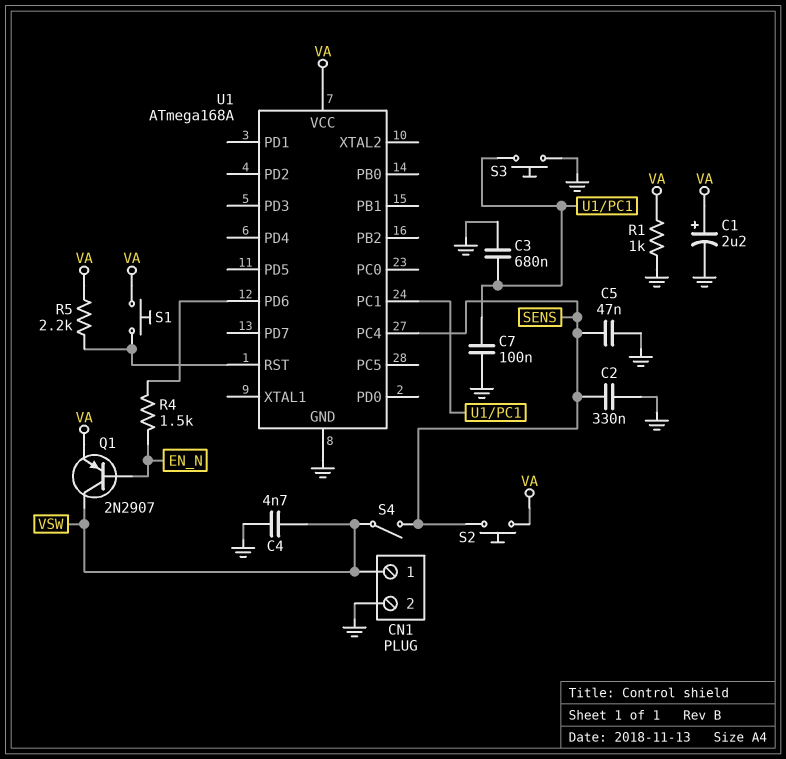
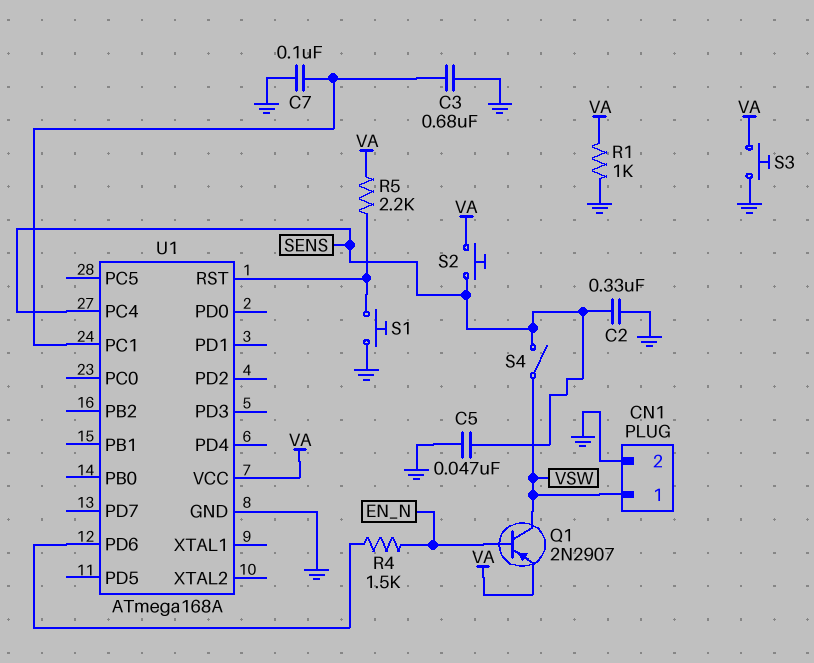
C1: 2.2uF (plus VA, minus GND) -> none
C4: 4.7nF (GND, VSW) -> none
S1: button (U1/RST, VA) -> button (GND, U1/RST)
S3: button (GND, U1/PC1) -> button (GND, VA)

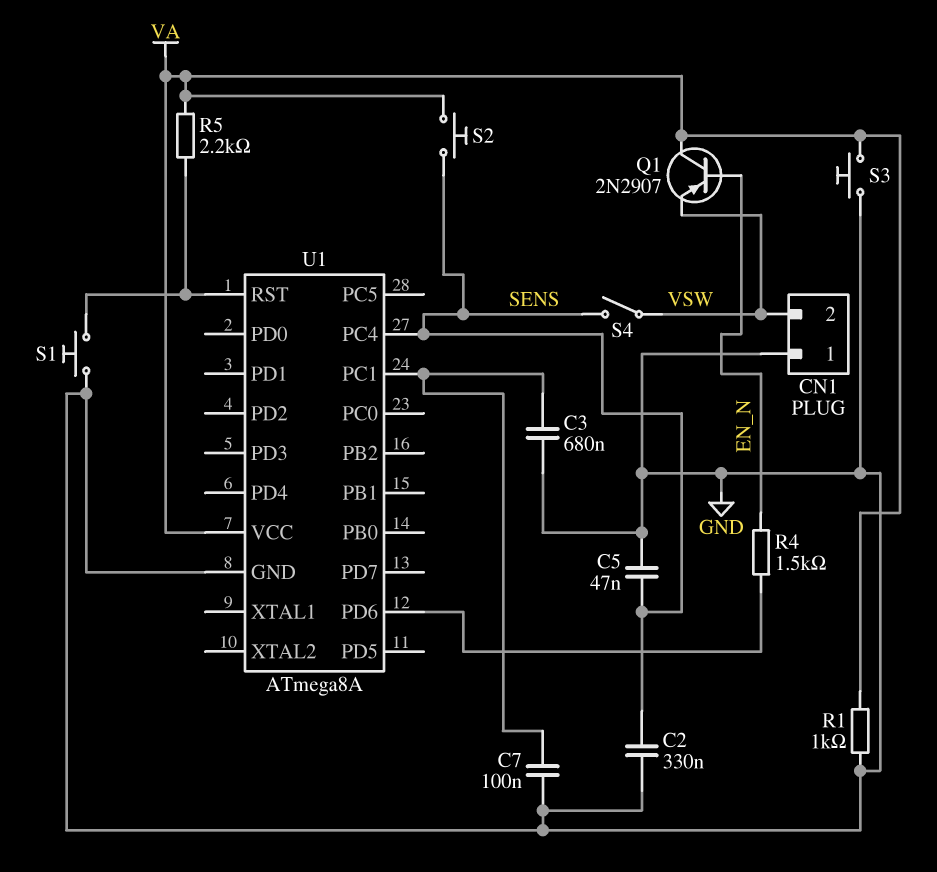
CN1 pin 1: VSW -> GND
CN1 pin 2: GND -> VSW
Q1: PNP 2N2907 (B EN_N, C VSW, E VA) -> PNP 2N2907 (B EN_N, C VA, E VSW)
U1: ATmega168A -> ATmega8A

